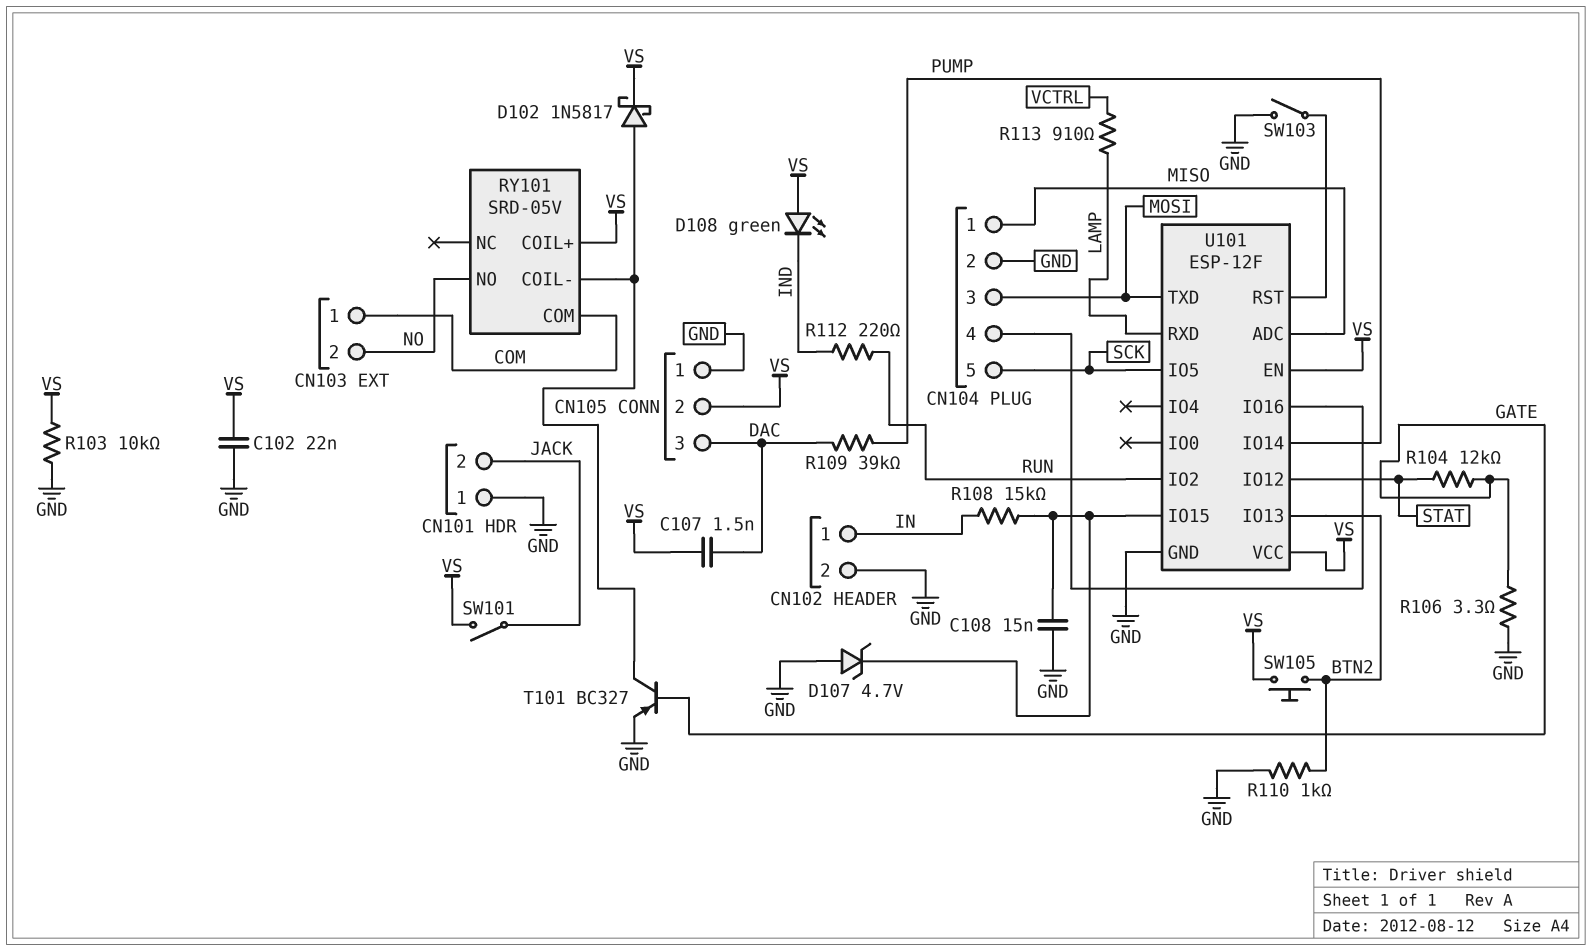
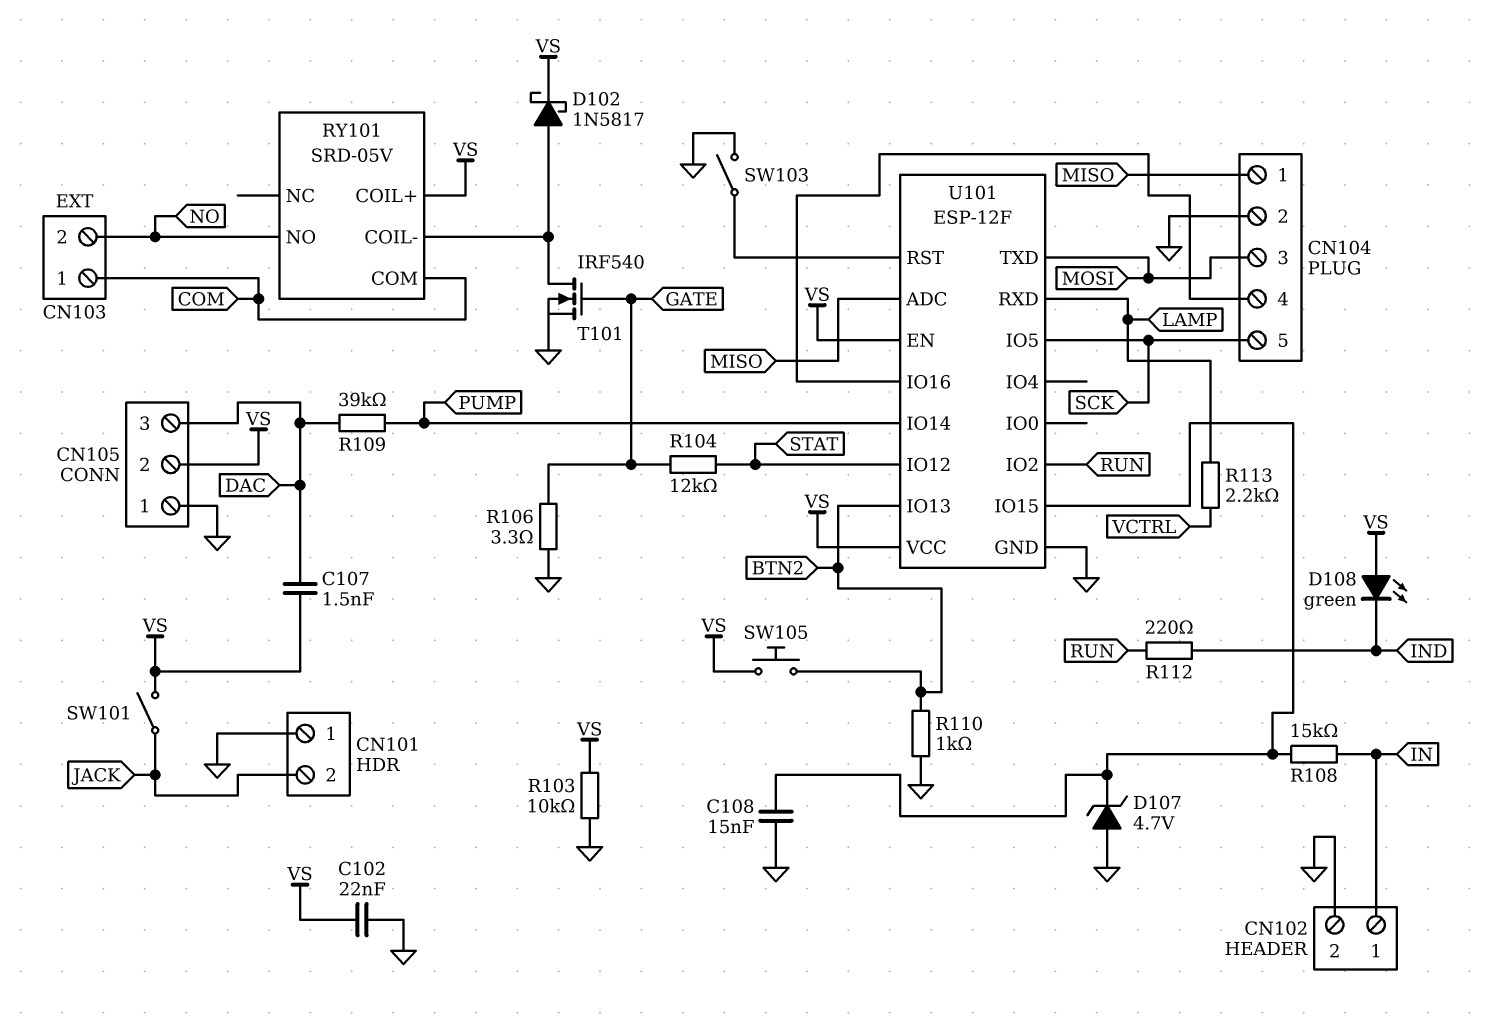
R113: 910 (LAMP, VCTRL) -> 2.2k (LAMP, VCTRL)
T101: PNP BC327 (B GATE, C RY101/COIL-, E GND) -> NMOS IRF540 (G GATE, D RY101/COIL-, S GND)

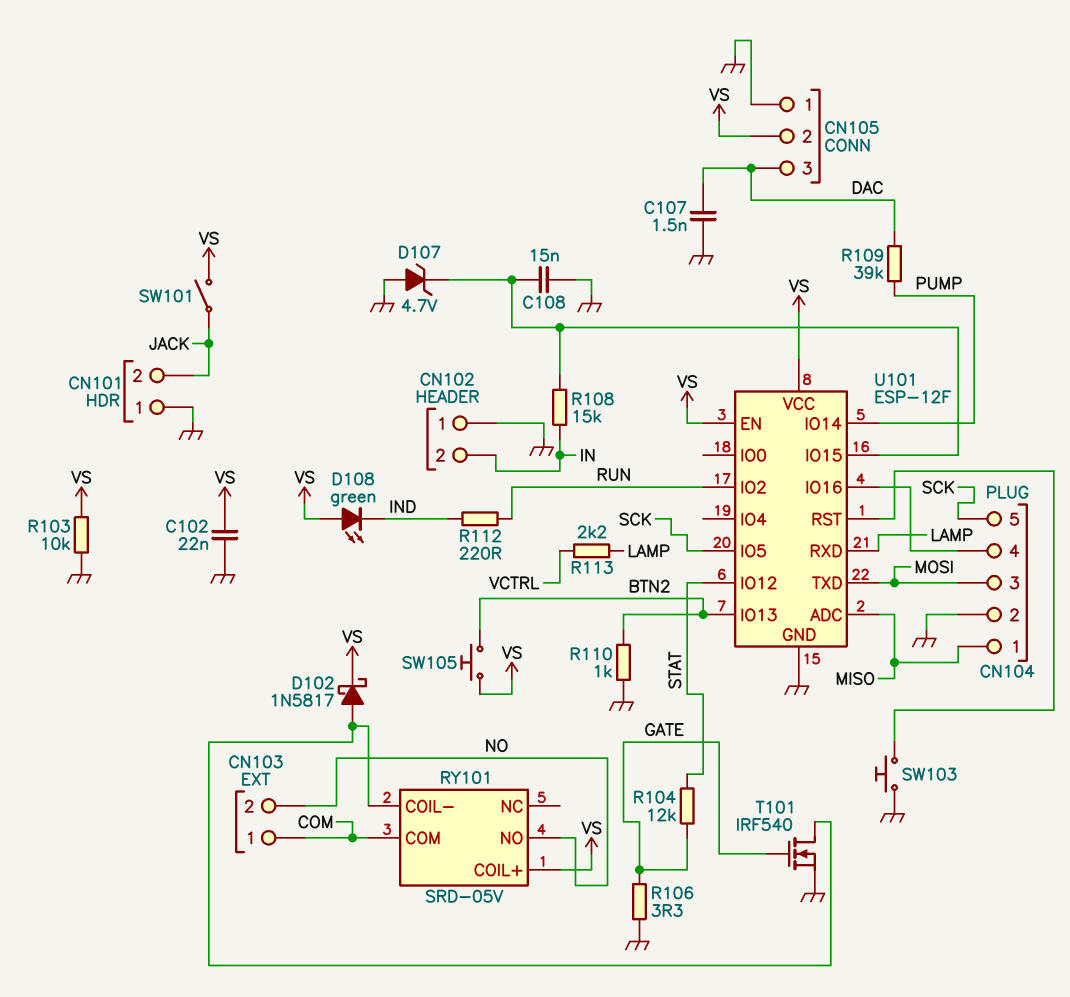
C107: 1.5nF (DAC, VS) -> 1.5nF (DAC, GND)
CN102 pin 1: IN -> GND
CN102 pin 2: GND -> IN
SW103: switch (GND, U101/RST) -> button (GND, U101/RST)

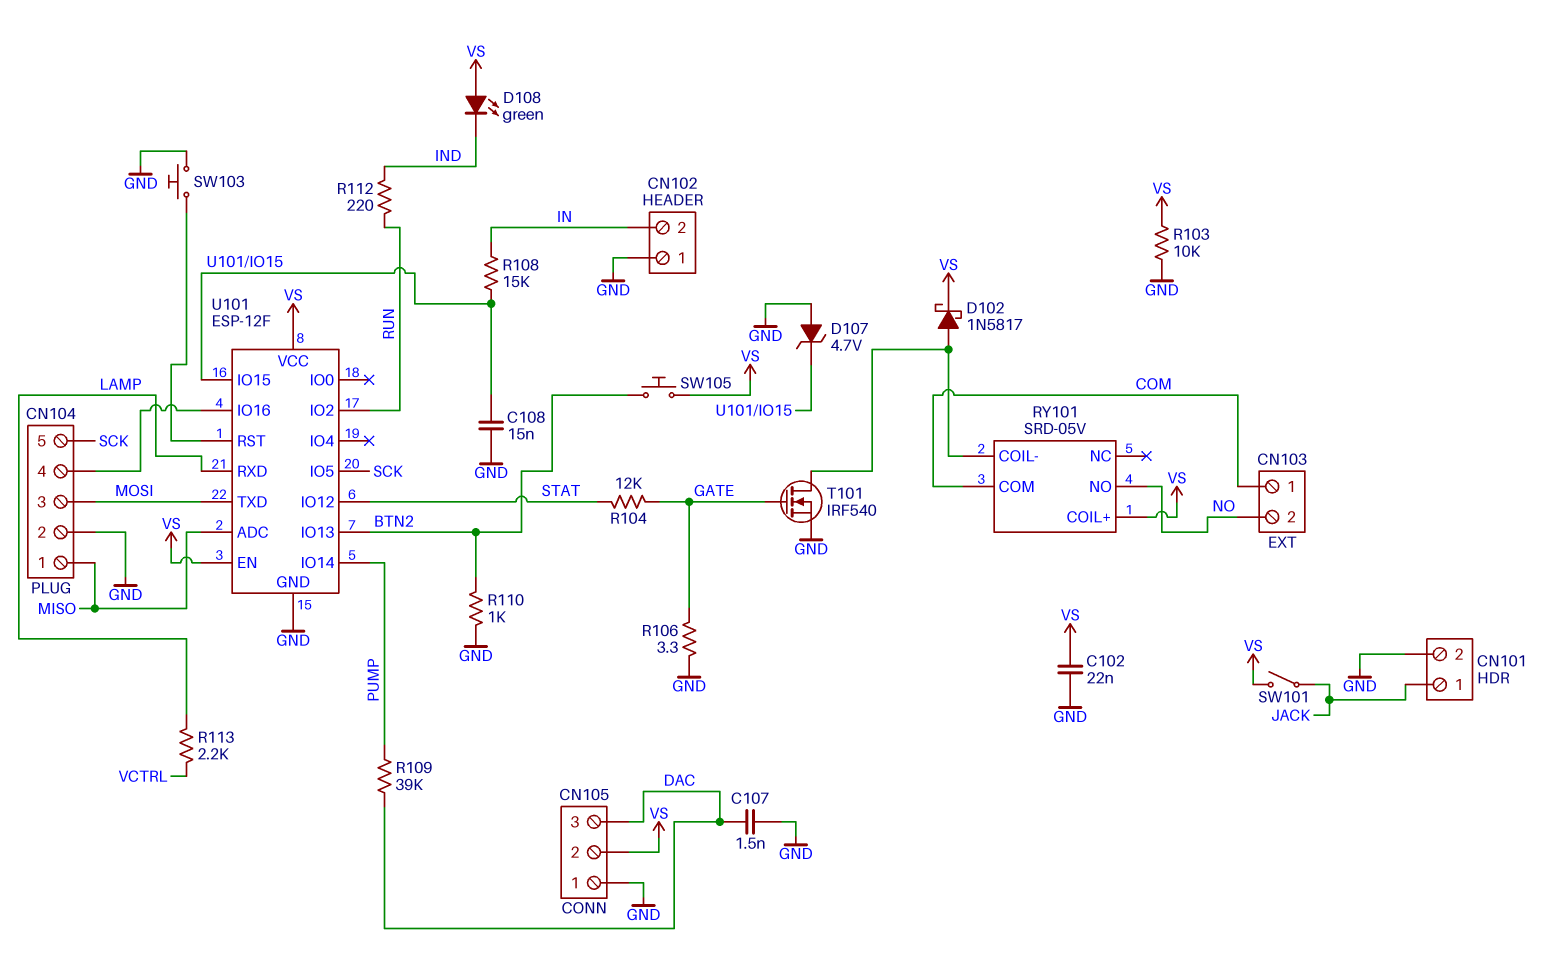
CN101 pin 1: GND -> JACK
CN101 pin 2: JACK -> GND

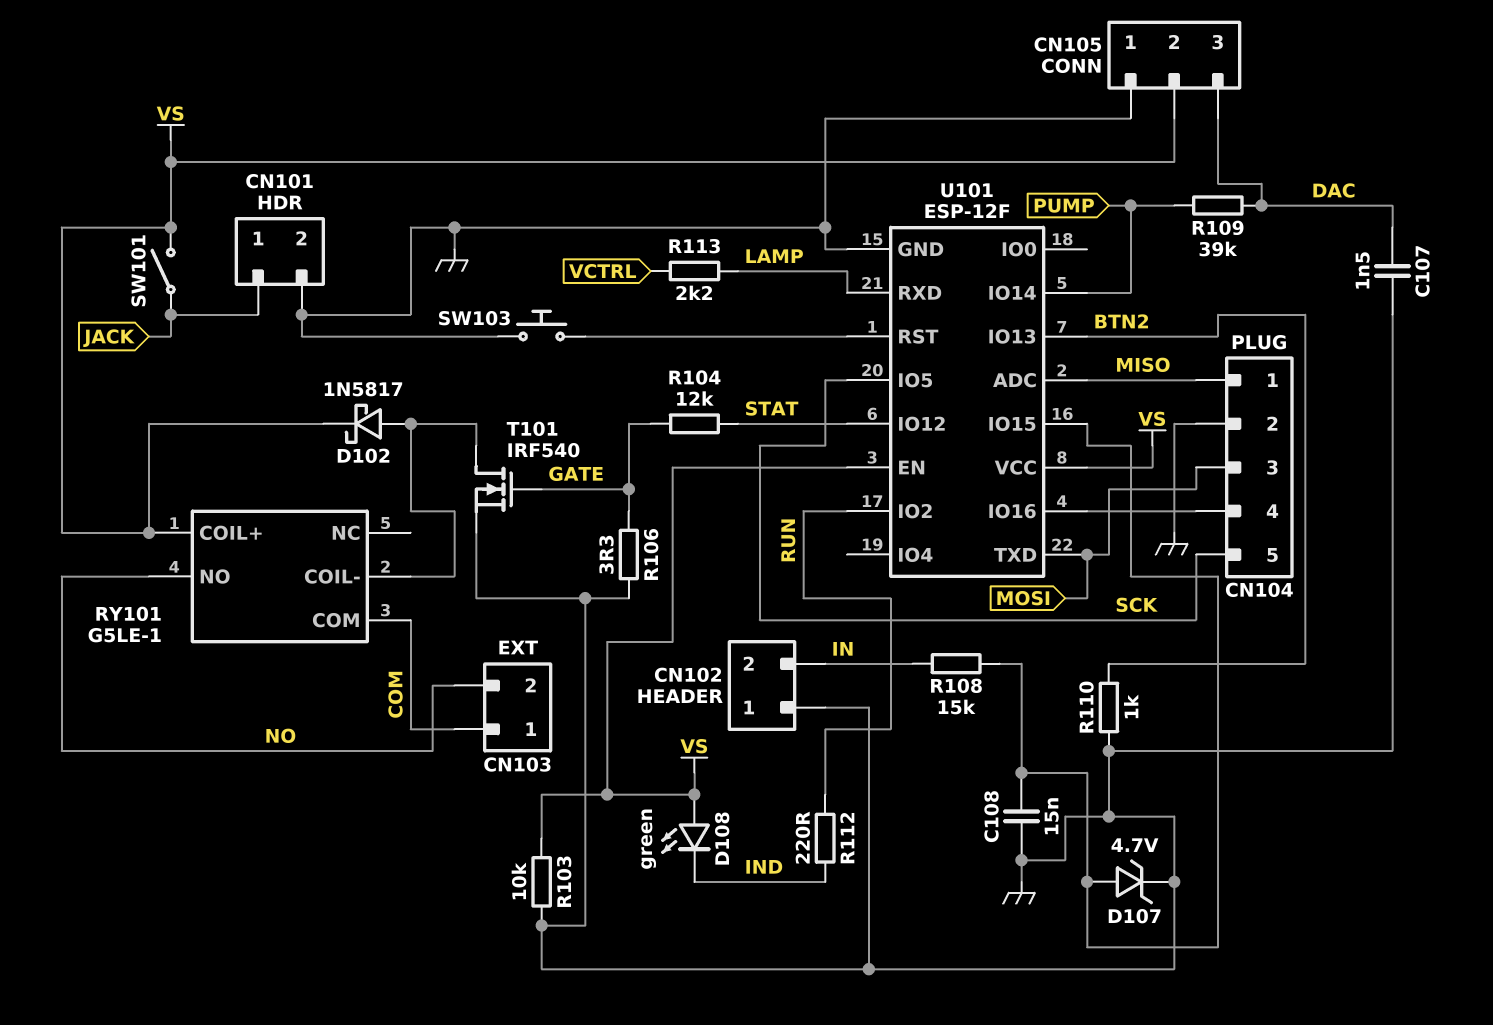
C102: 22nF (GND, VS) -> none
D107: zener 4.7V (A GND, K U101/IO15) -> zener 4.7V (A U101/IO15, K GND)
RY101: SRD-05V -> G5LE-1
SW105: button (BTN2, VS) -> none

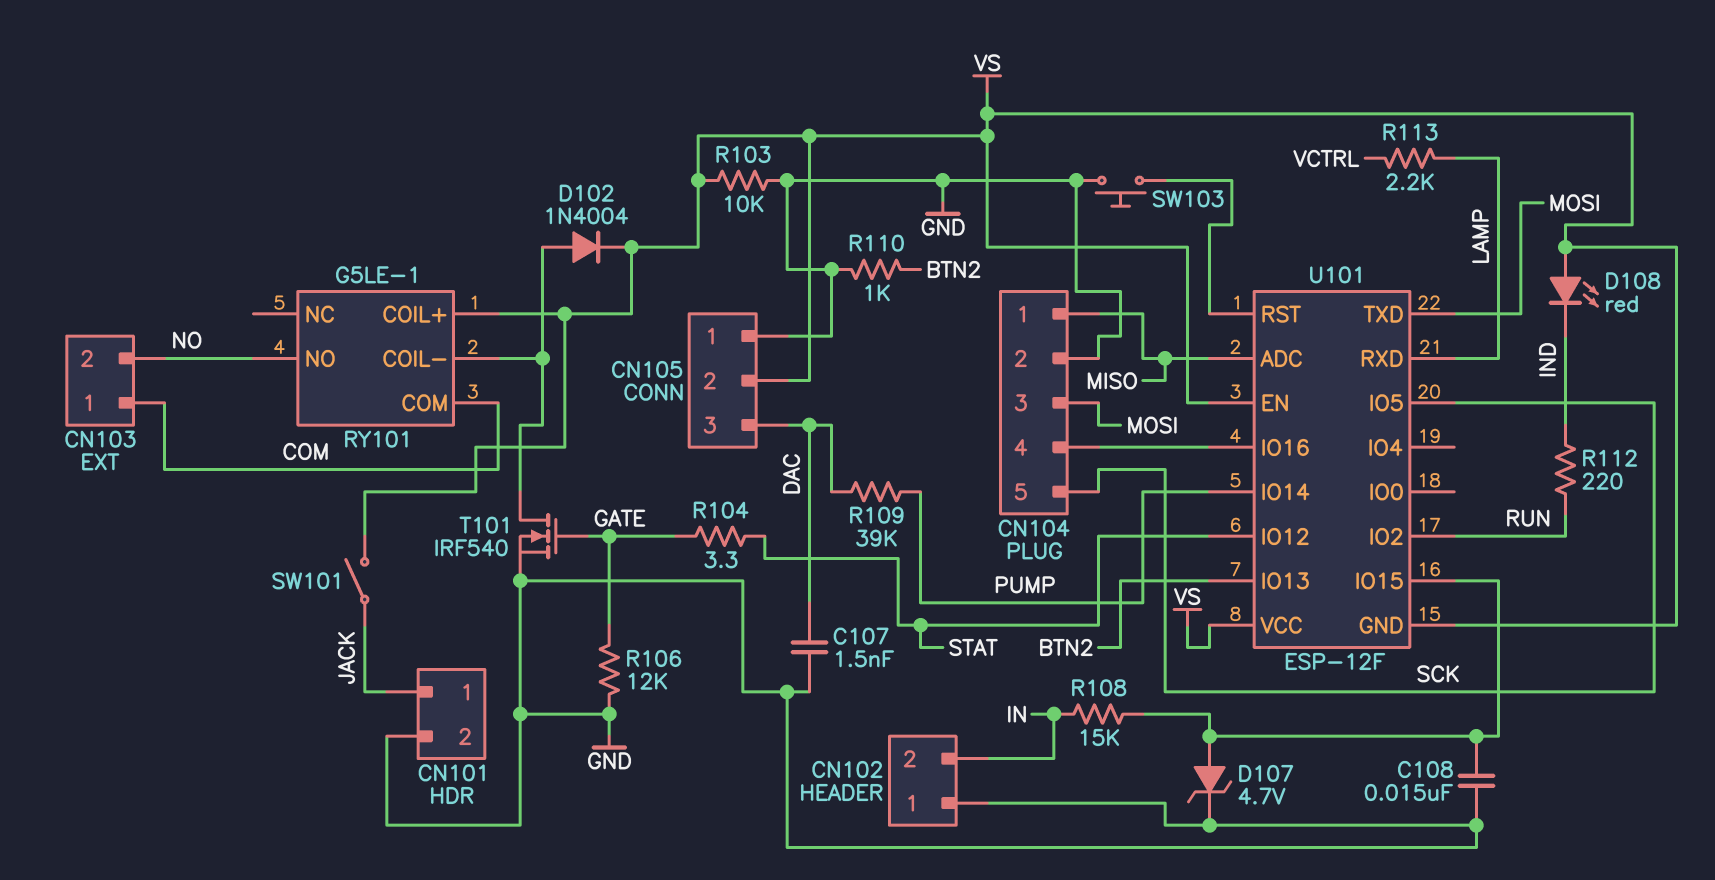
D102: schottky 1N5817 (A RY101/COIL-, K VS) -> diode 1N4004 (A RY101/COIL-, K VS)
D108: LED green (A VS, K IND) -> LED red (A VS, K IND)
R104: 12k (GATE, STAT) -> 3.3 (GATE, STAT)
R106: 3.3 (GATE, GND) -> 12k (GATE, GND)
U101 pin GND: GND -> VS

